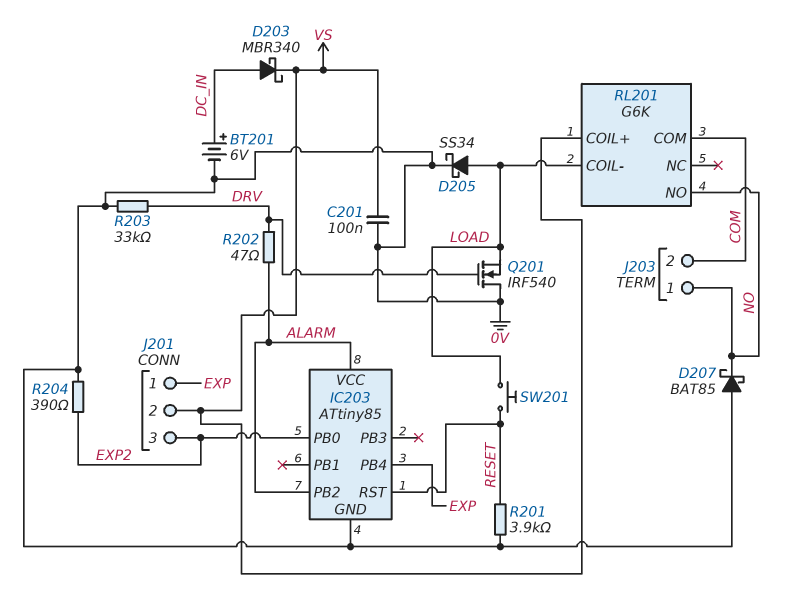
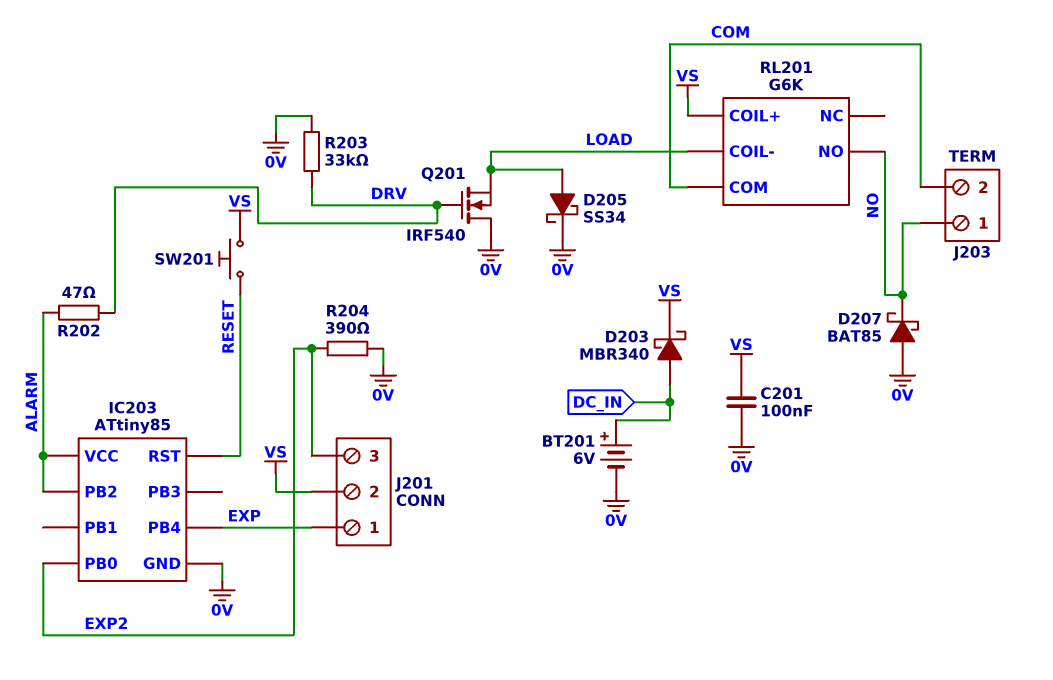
R201: 3.9k (0V, RESET) -> none
SW201: button (LOAD, RESET) -> button (RESET, VS)

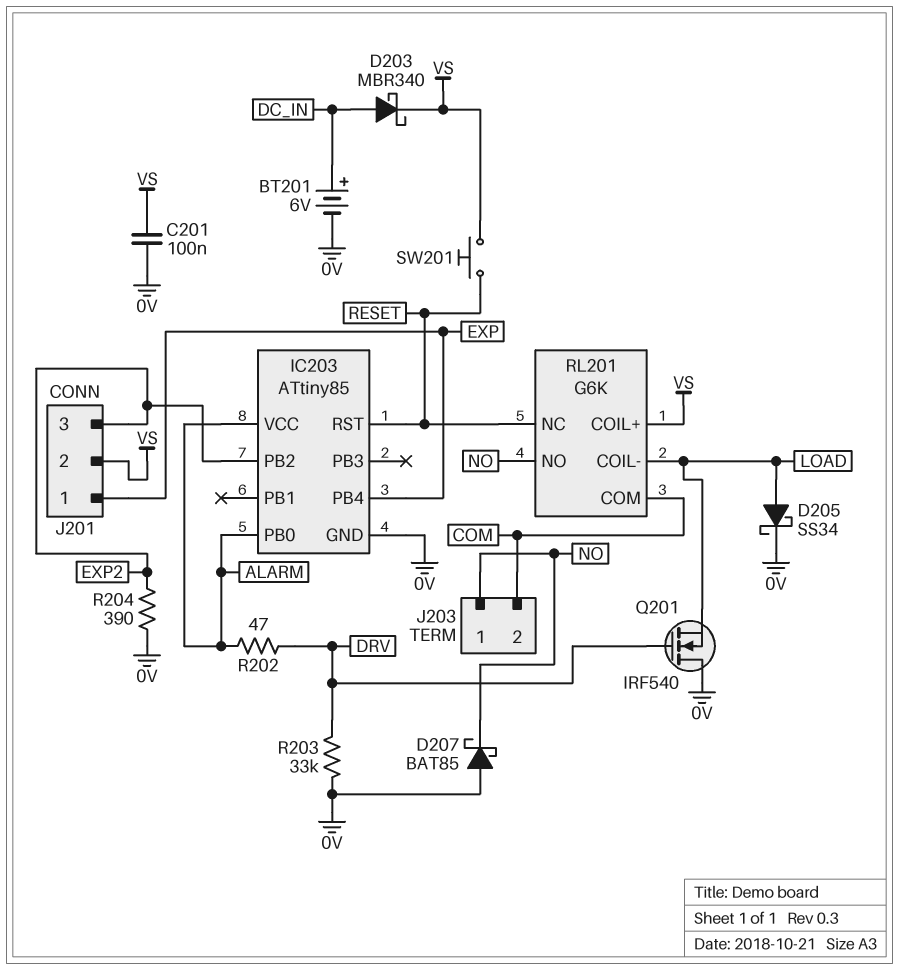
IC203 pin PB0: EXP2 -> ALARM
IC203 pin PB2: ALARM -> EXP2
RL201 pin NC: none -> RESET

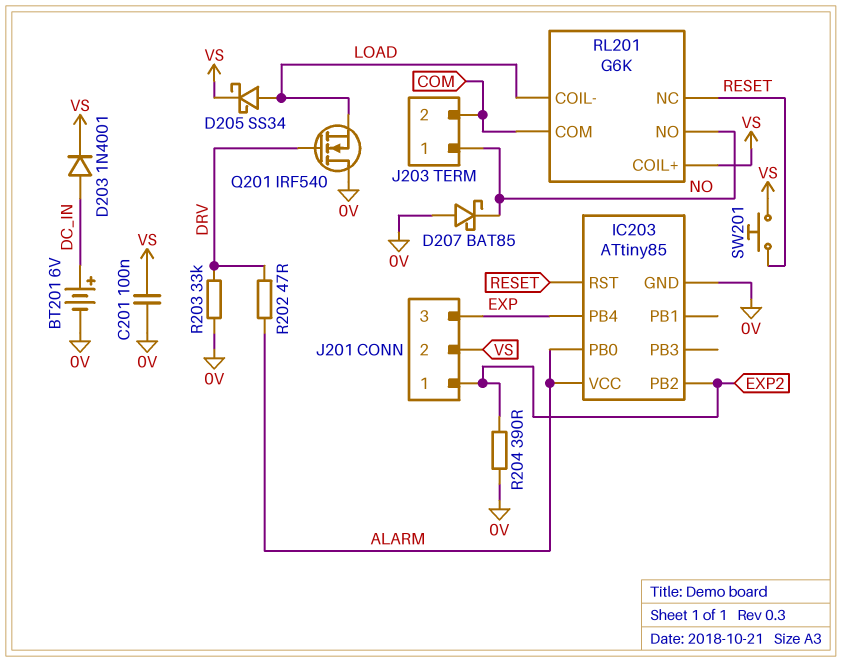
D203: schottky MBR340 (A DC_IN, K VS) -> diode 1N4001 (A DC_IN, K VS)
D205: schottky SS34 (A LOAD, K 0V) -> schottky SS34 (A LOAD, K VS)
J201 pin 1: EXP -> EXP2
J201 pin 3: EXP2 -> EXP

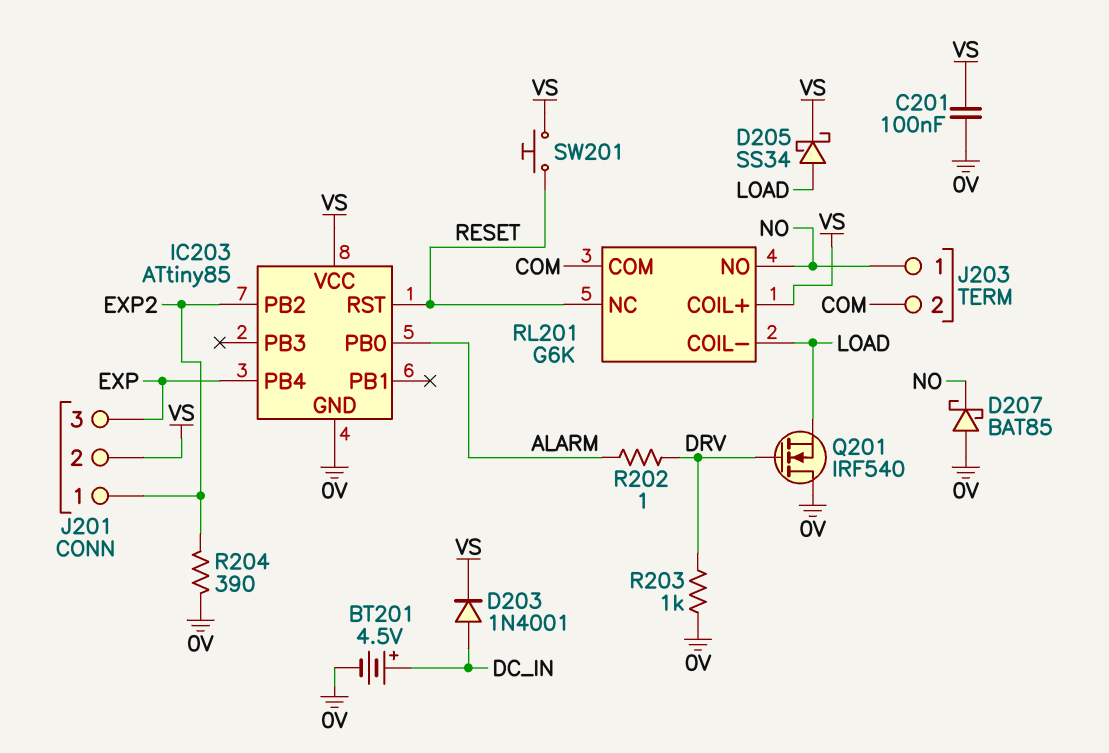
BT201: 6V (plus DC_IN, minus 0V) -> 4.5V (plus DC_IN, minus 0V)
IC203 pin VCC: ALARM -> VS
R202: 47 (ALARM, DRV) -> 1 (ALARM, DRV)
R203: 33k (0V, DRV) -> 1k (0V, DRV)

